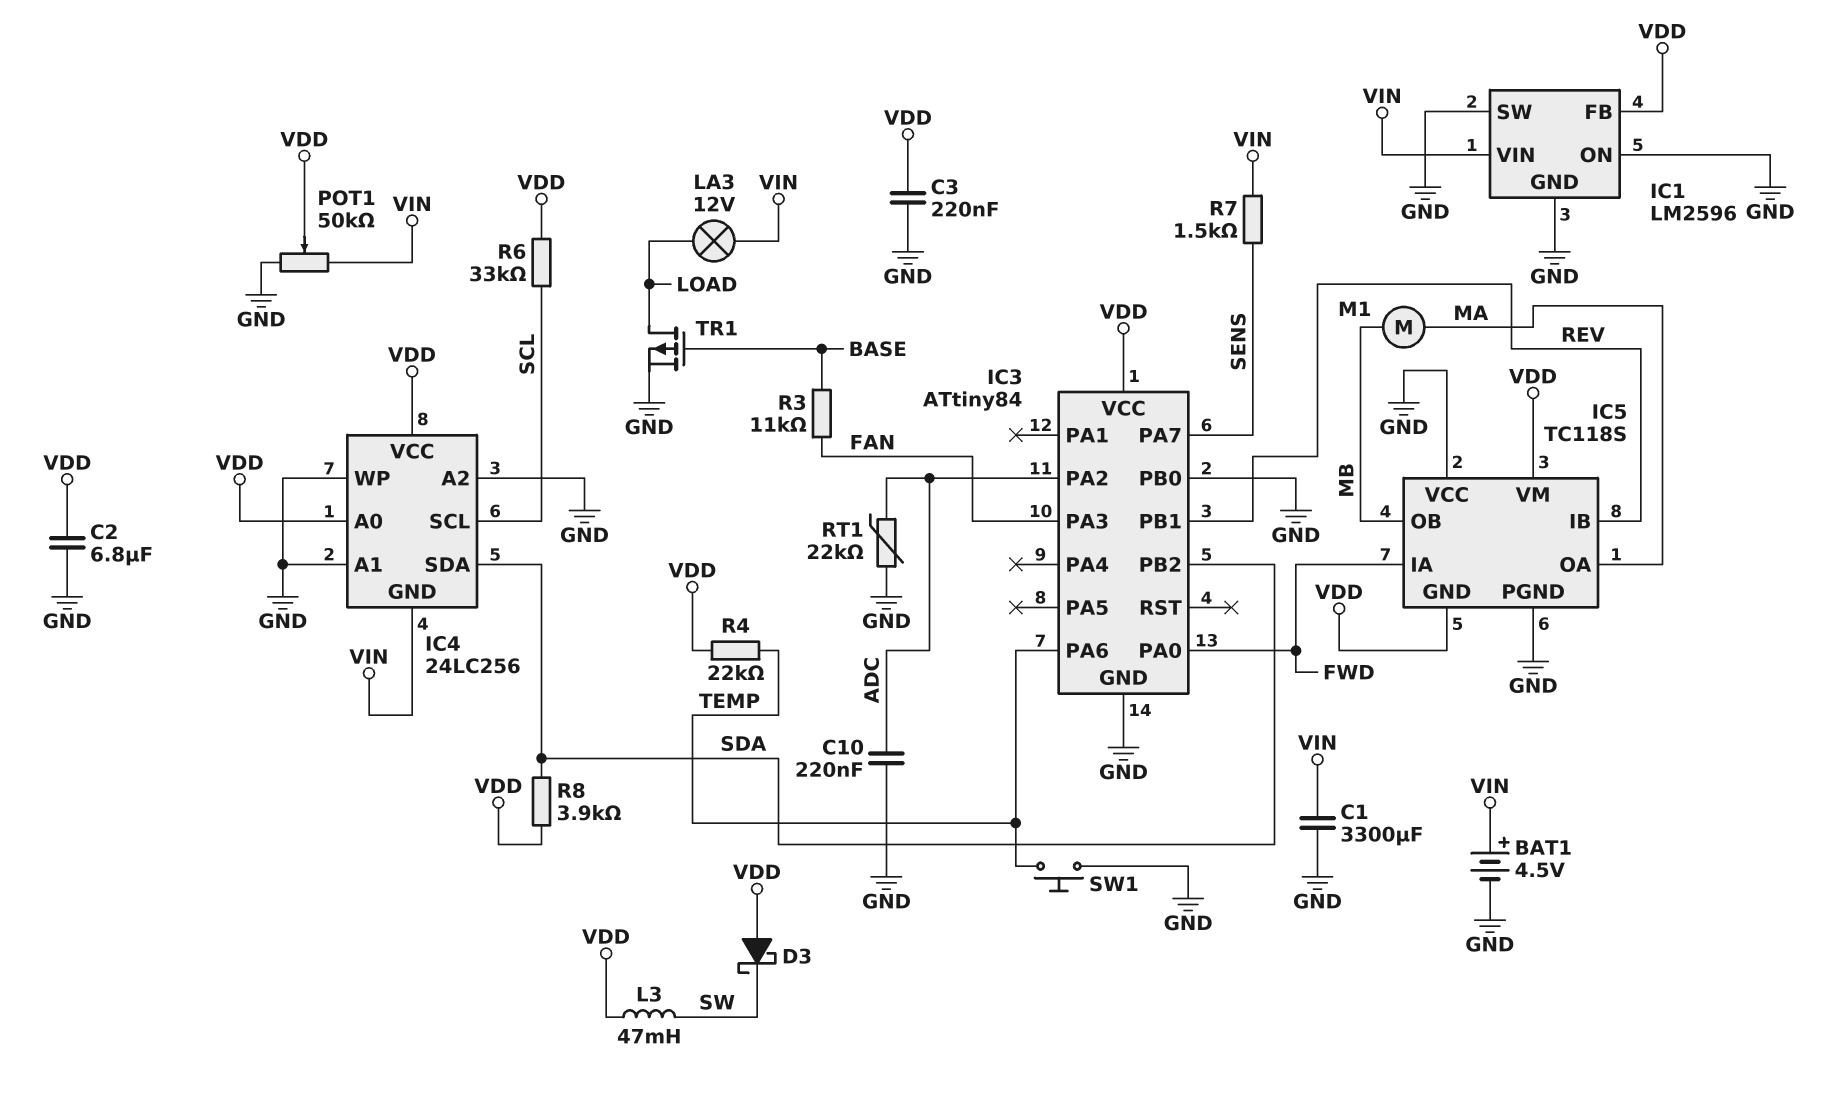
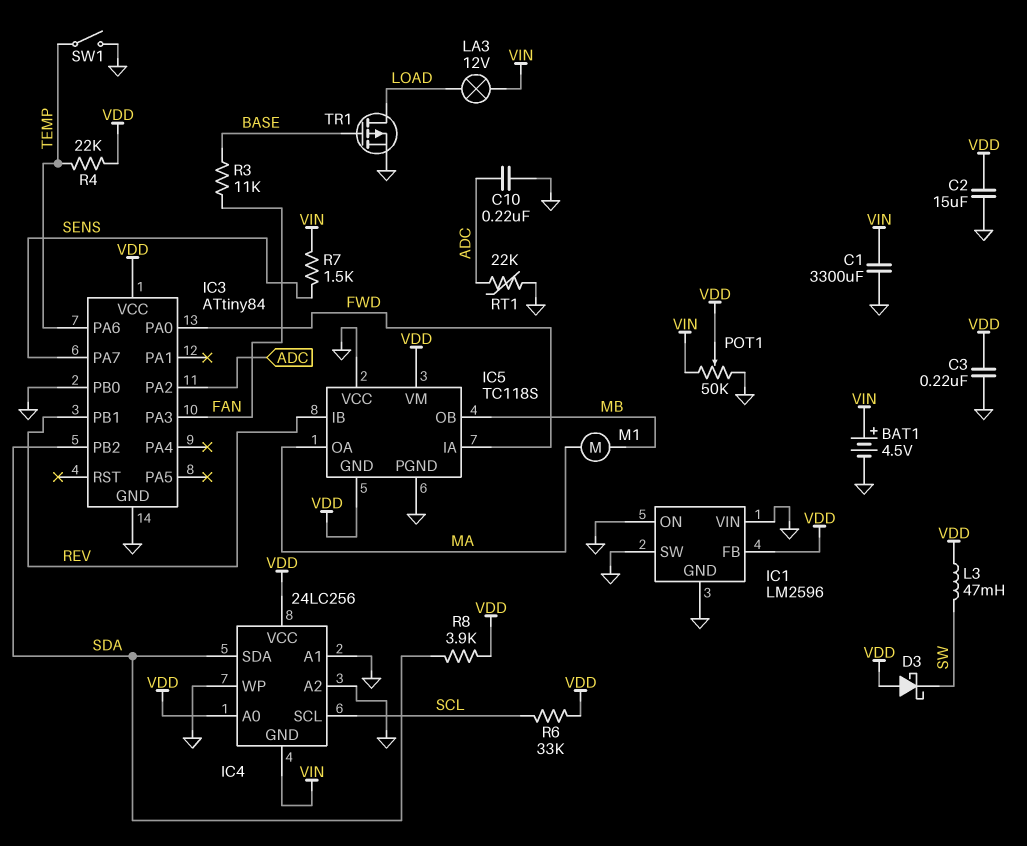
C2: 6.8uF (GND, VDD) -> 15uF (GND, VDD)
IC1 pin VIN: VIN -> GND
SW1: button (GND, TEMP) -> switch (GND, TEMP)

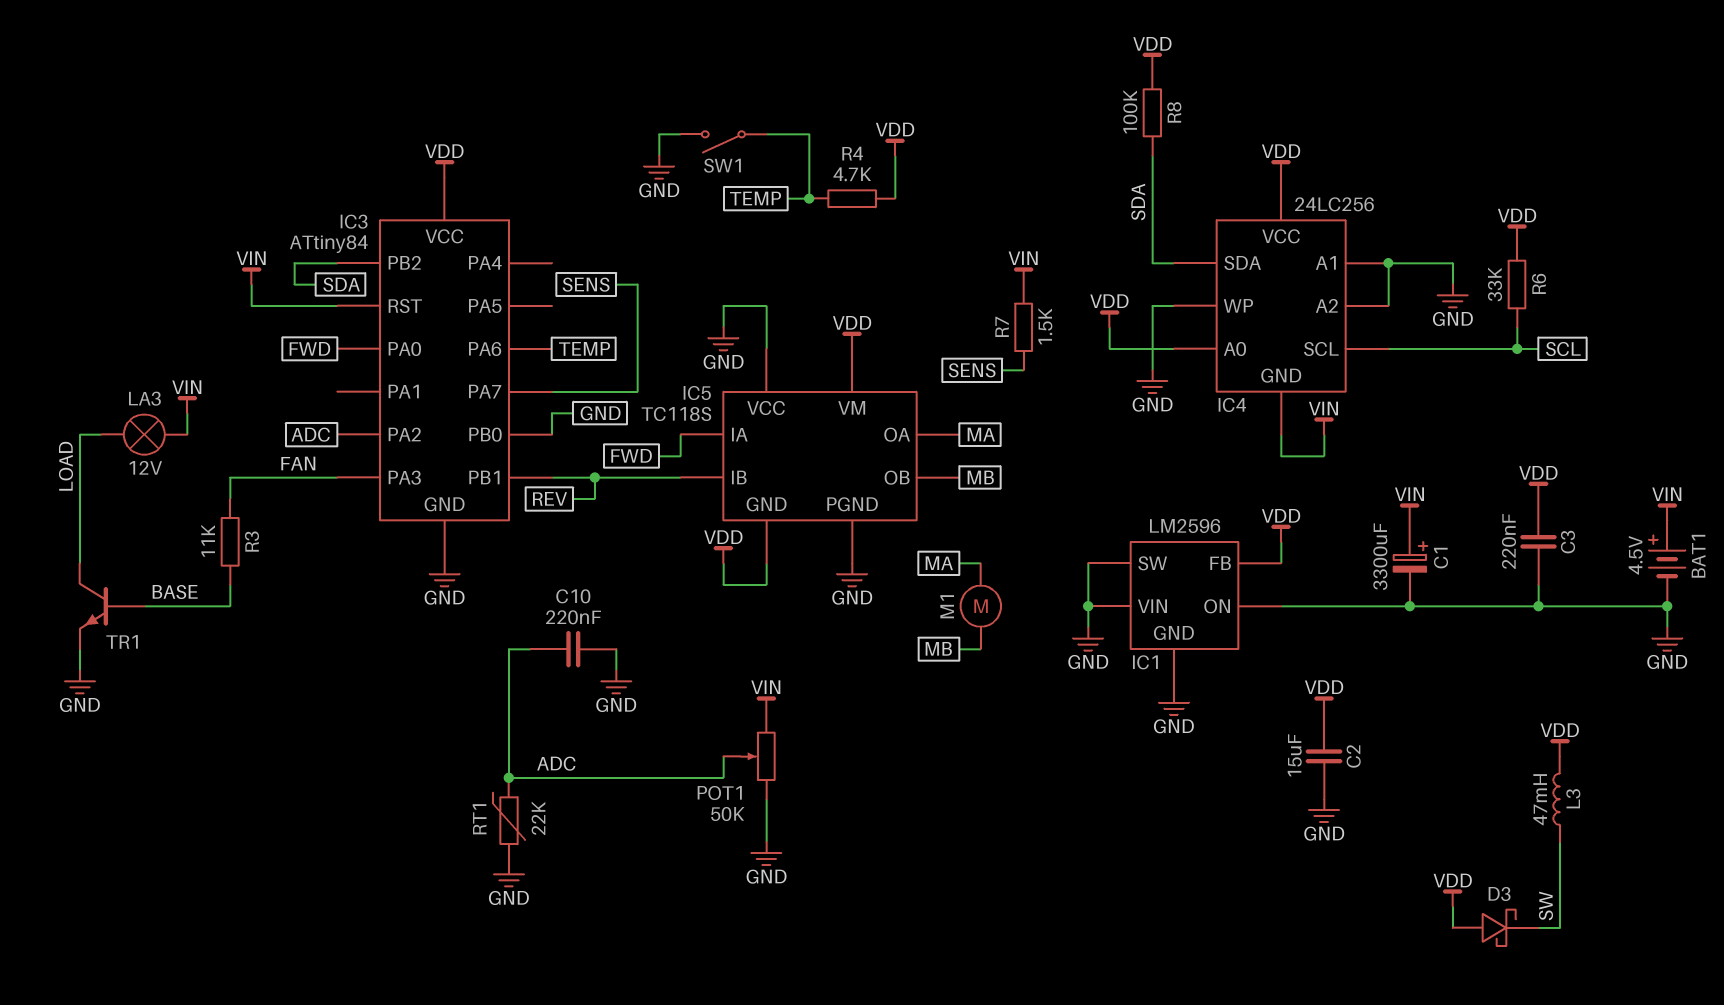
C1: 3300uF (GND, VIN) -> 3300uF (plus VIN, minus GND)
IC3 pin RST: none -> VIN
POT1: 50k (GND, VIN, wiper VDD) -> 50k (GND, VIN, wiper ADC)
R4: 22k (TEMP, VDD) -> 4.7k (TEMP, VDD)
R8: 3.9k (SDA, VDD) -> 100k (SDA, VDD)
TR1: PMOS (G BASE, D LOAD, S GND) -> NPN (B BASE, C LOAD, E GND)

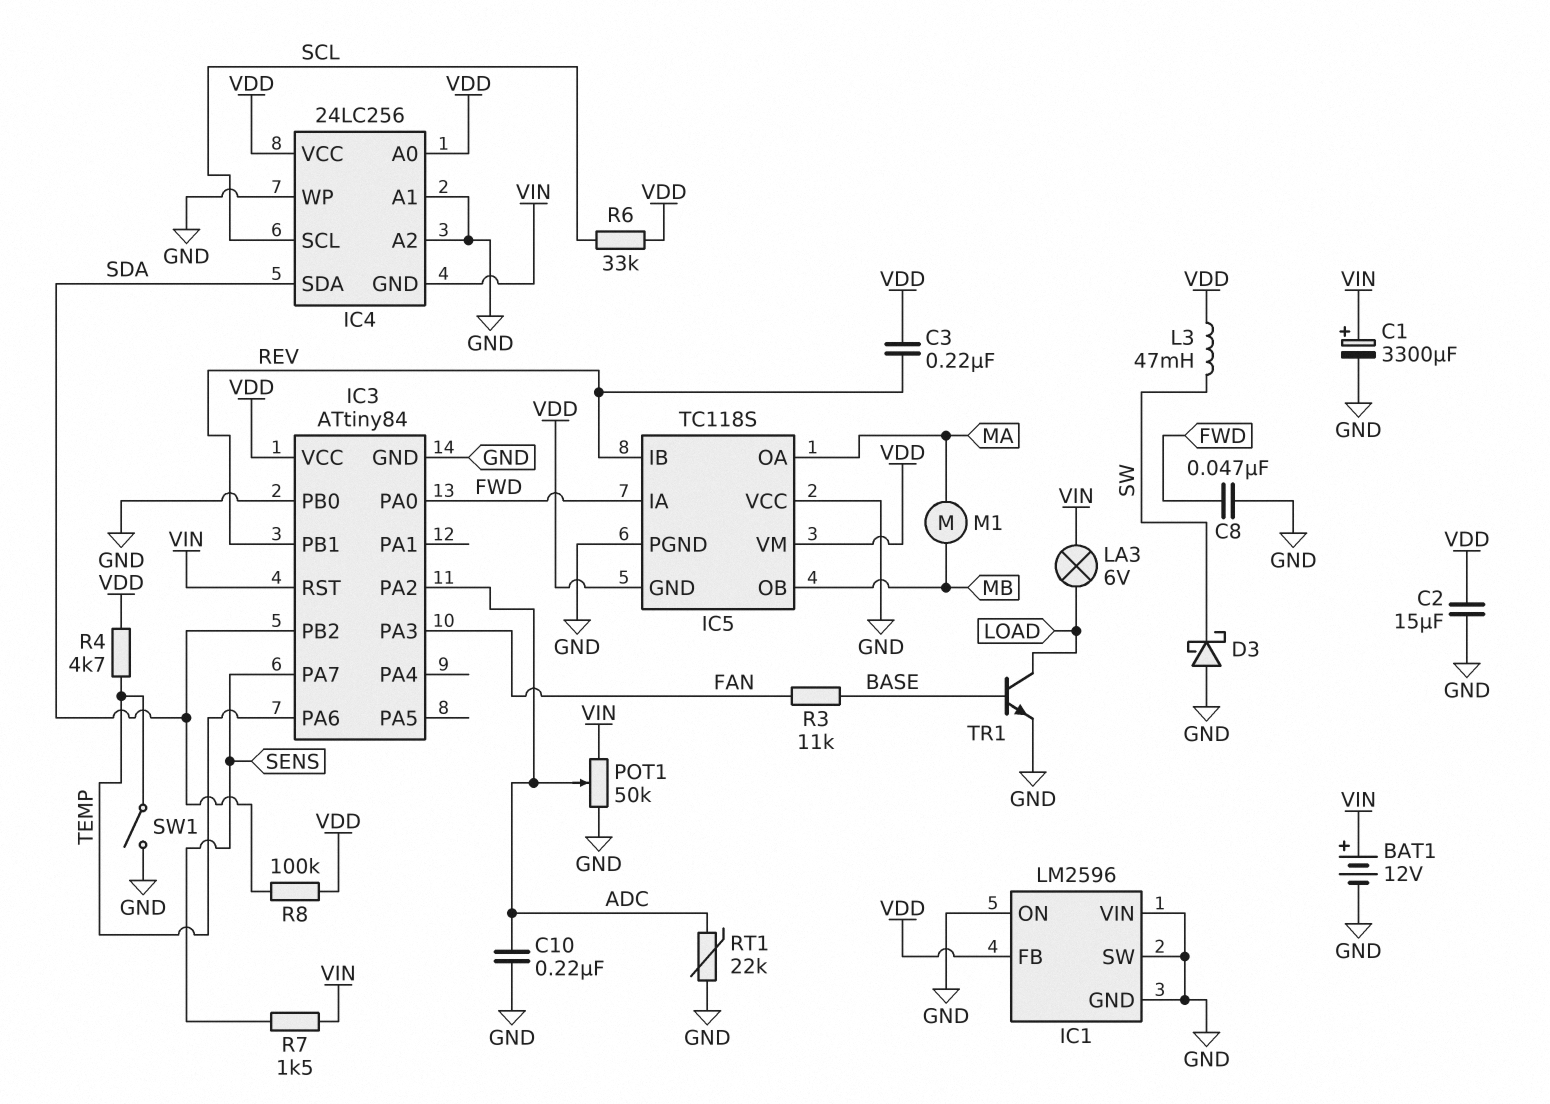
BAT1: 4.5V (plus VIN, minus GND) -> 12V (plus VIN, minus GND)
C3: 220nF (GND, VDD) -> 220nF (REV, VDD)
C8: none -> 47nF (FWD, GND)
D3: schottky (A VDD, K SW) -> schottky (A GND, K SW)
LA3: lamp 12V (LOAD, VIN) -> lamp 6V (LOAD, VIN)

